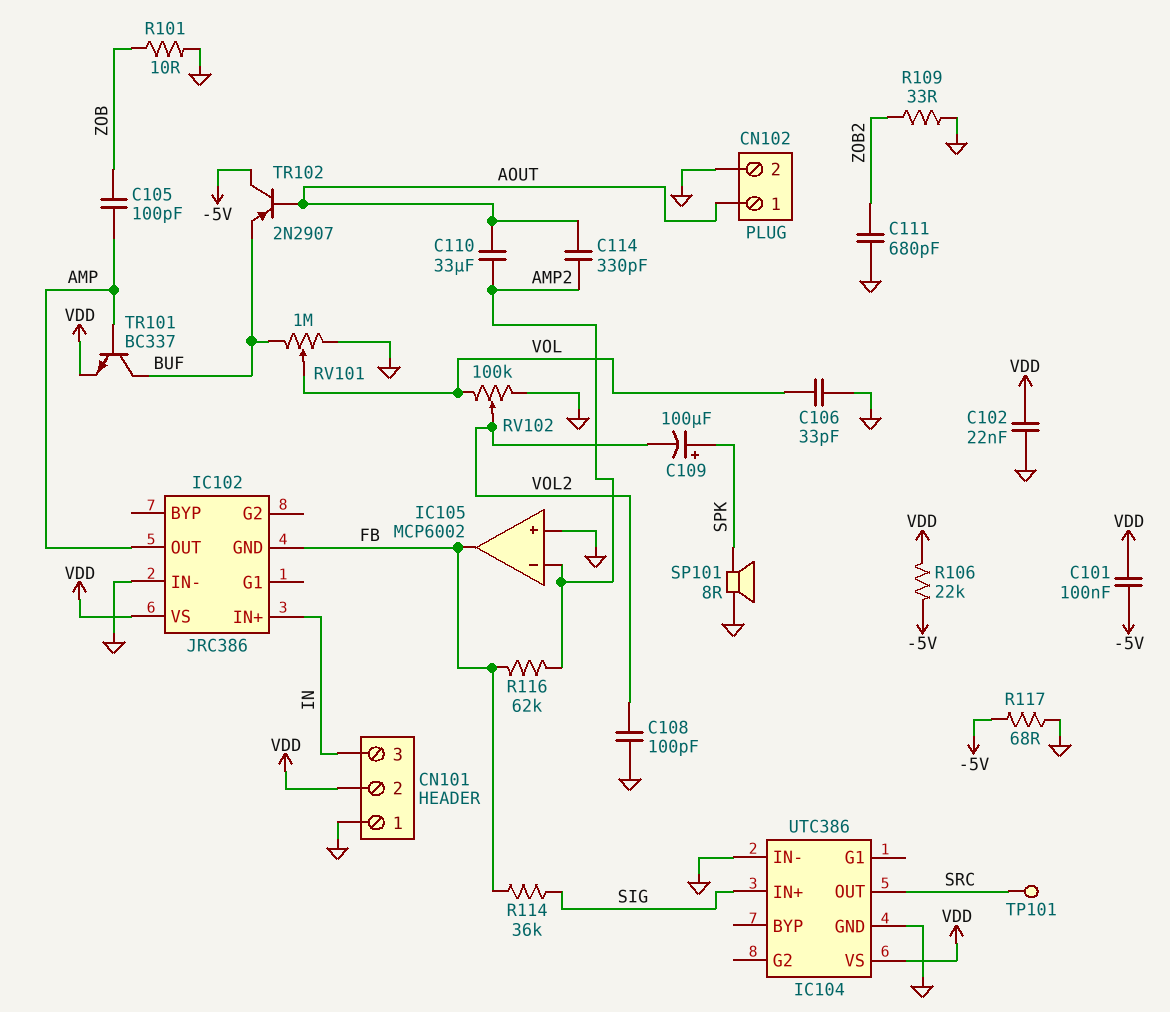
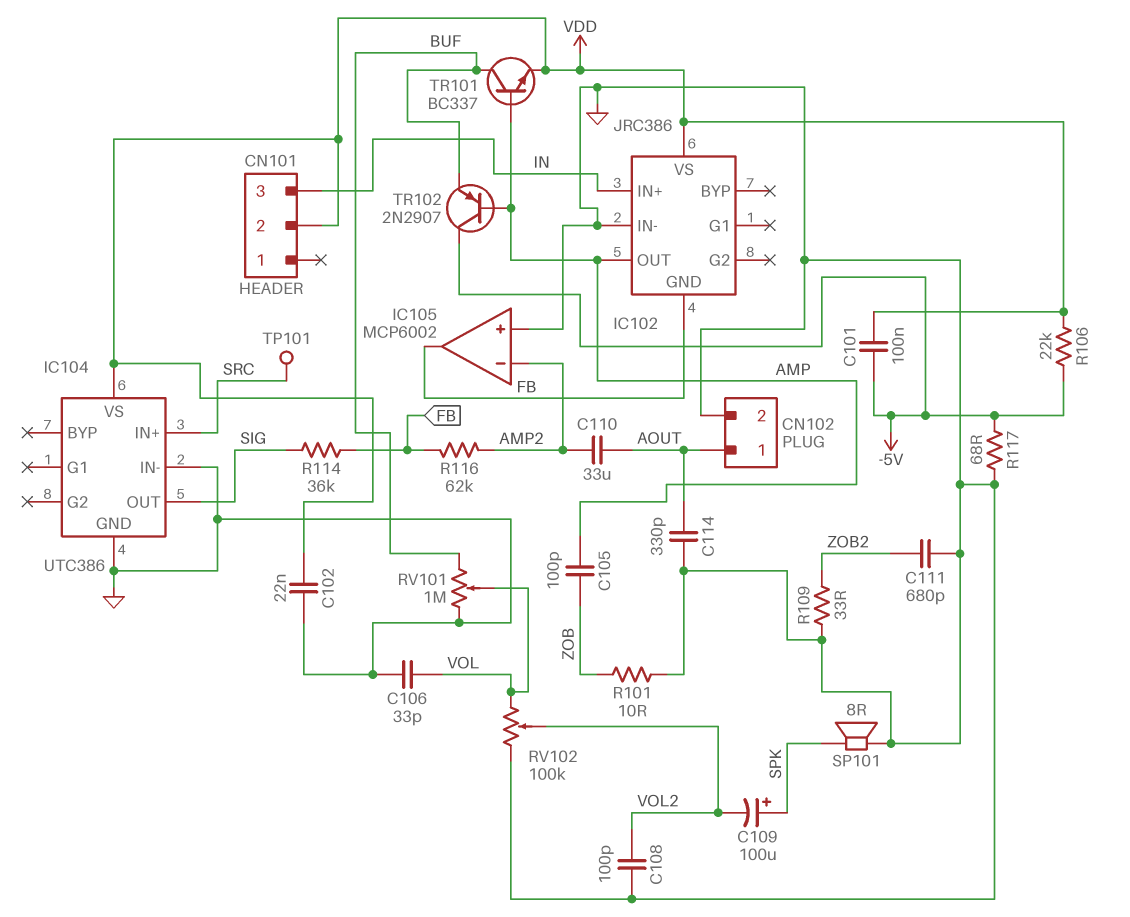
C114: 330pF (AMP2, AOUT) -> 330pF (AOUT, GND)
CN101 pin 1: GND -> none
IC104 pin IN+: SIG -> SRC
IC104 pin OUT: SRC -> SIG
TR102: PNP 2N2907 (B AOUT, C -5V, E BUF) -> PNP 2N2907 (B AMP, C -5V, E BUF)

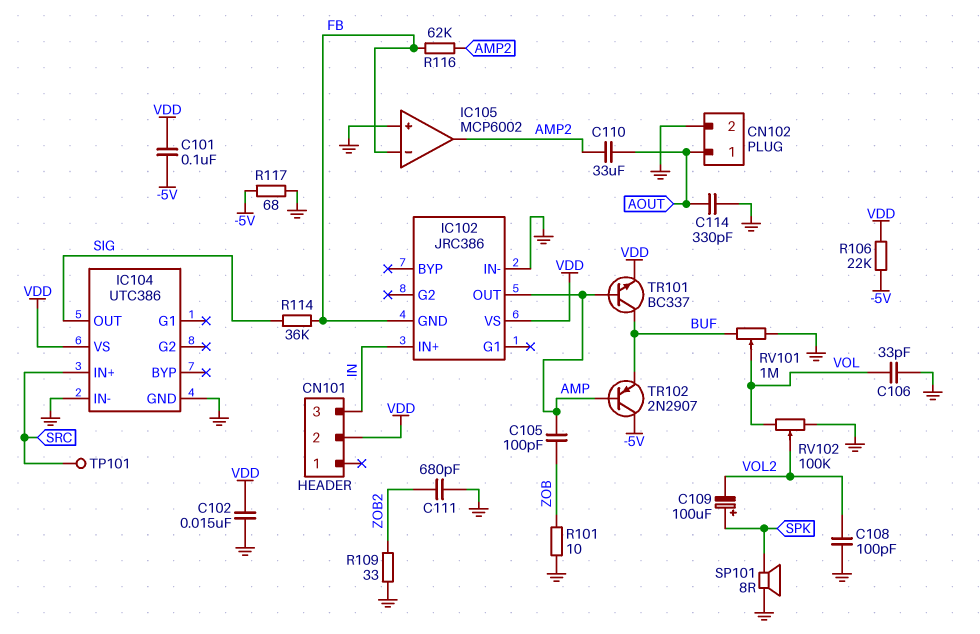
C102: 22nF (GND, VDD) -> 15nF (GND, VDD)
IC105 pin in-: AMP2 -> FB
IC105 pin out: FB -> AMP2

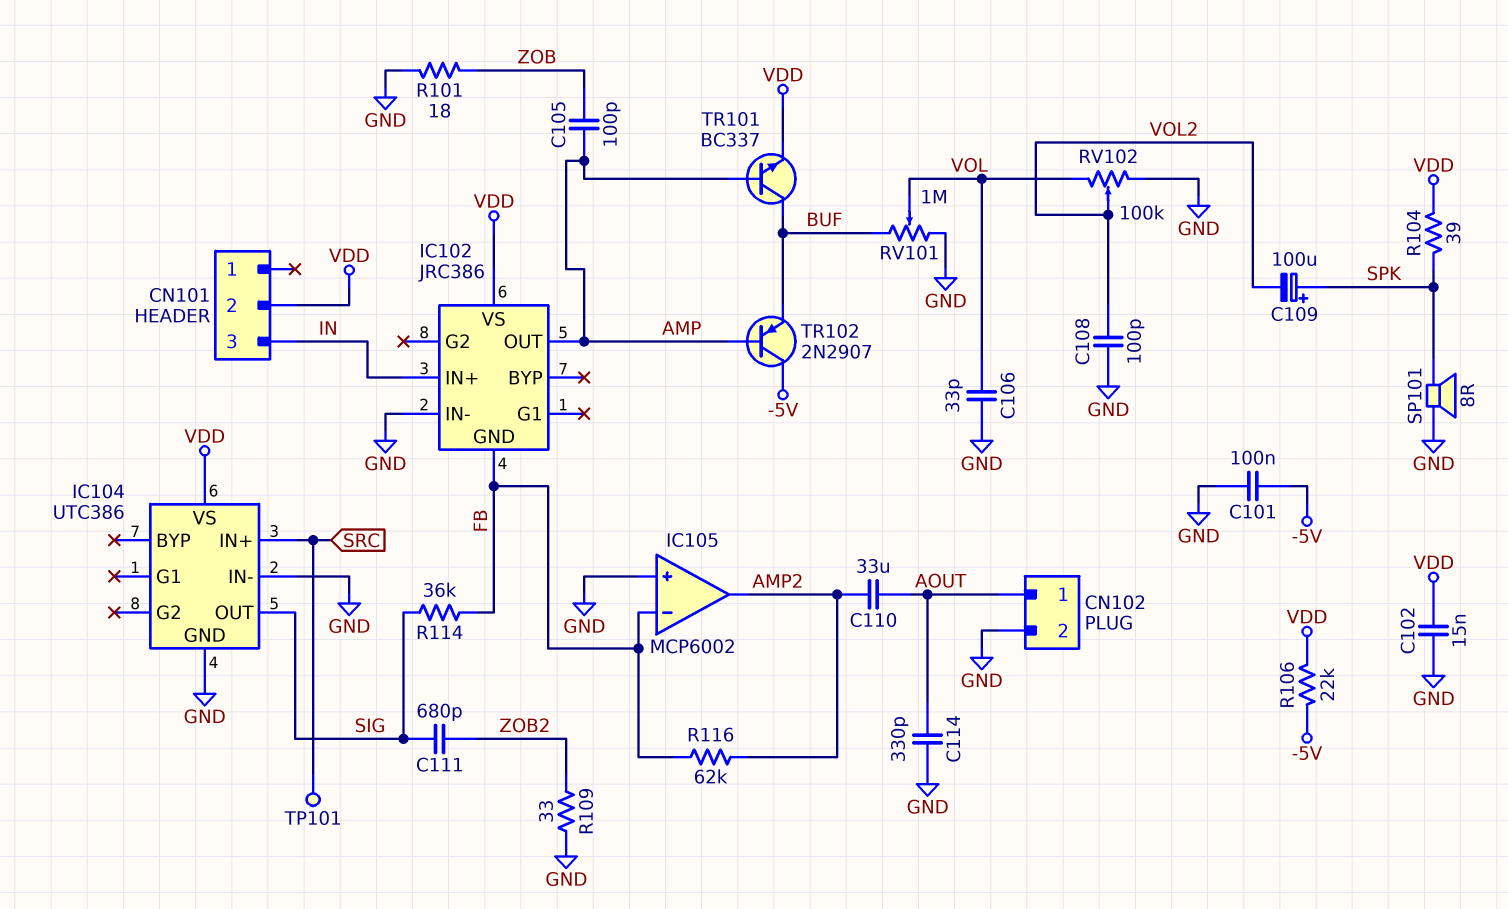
C101: 100nF (-5V, VDD) -> 100nF (-5V, GND)
C111: 680pF (GND, ZOB2) -> 680pF (SIG, ZOB2)
R101: 10 (GND, ZOB) -> 18 (GND, ZOB)
R104: none -> 39 (SPK, VDD)
R117: 68 (-5V, GND) -> none

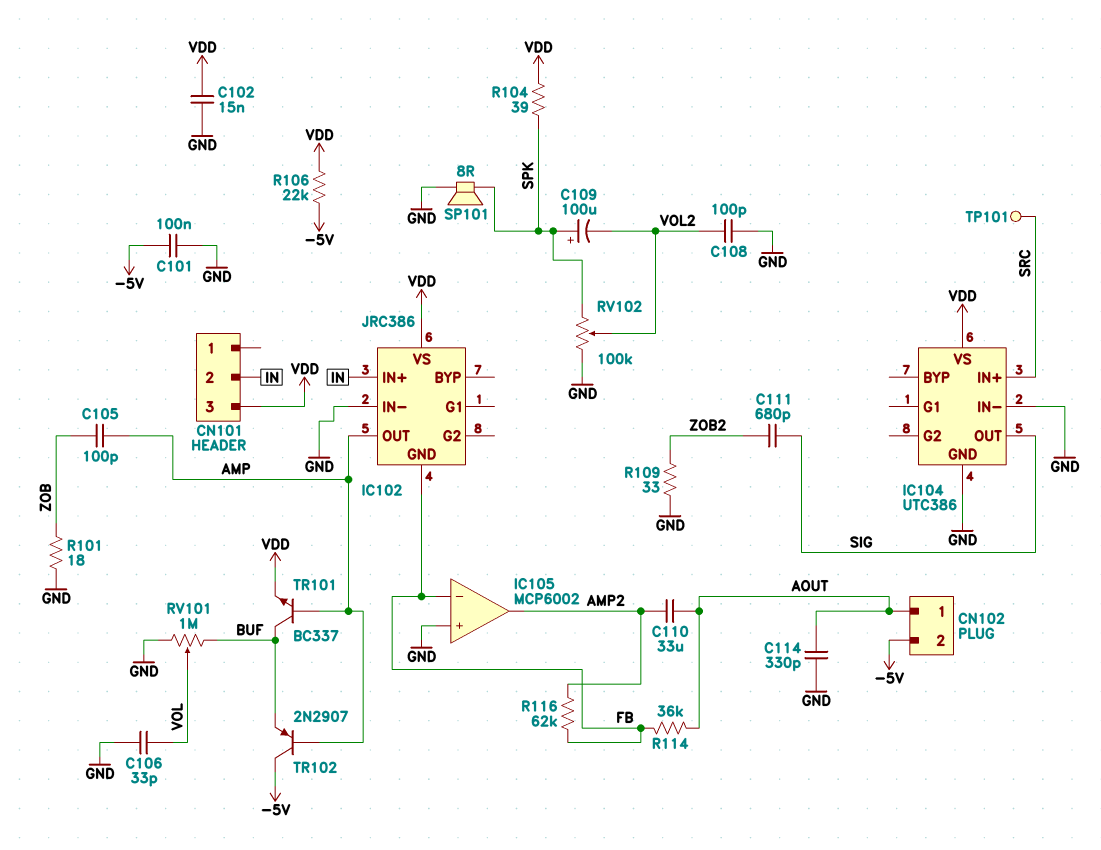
CN101 pin 2: VDD -> IN
CN101 pin 3: IN -> VDD
CN102 pin 2: GND -> -5V
R114: 36k (FB, SIG) -> 36k (AOUT, FB)
RV102: 100k (GND, VOL, wiper VOL2) -> 100k (GND, SPK, wiper VOL2)

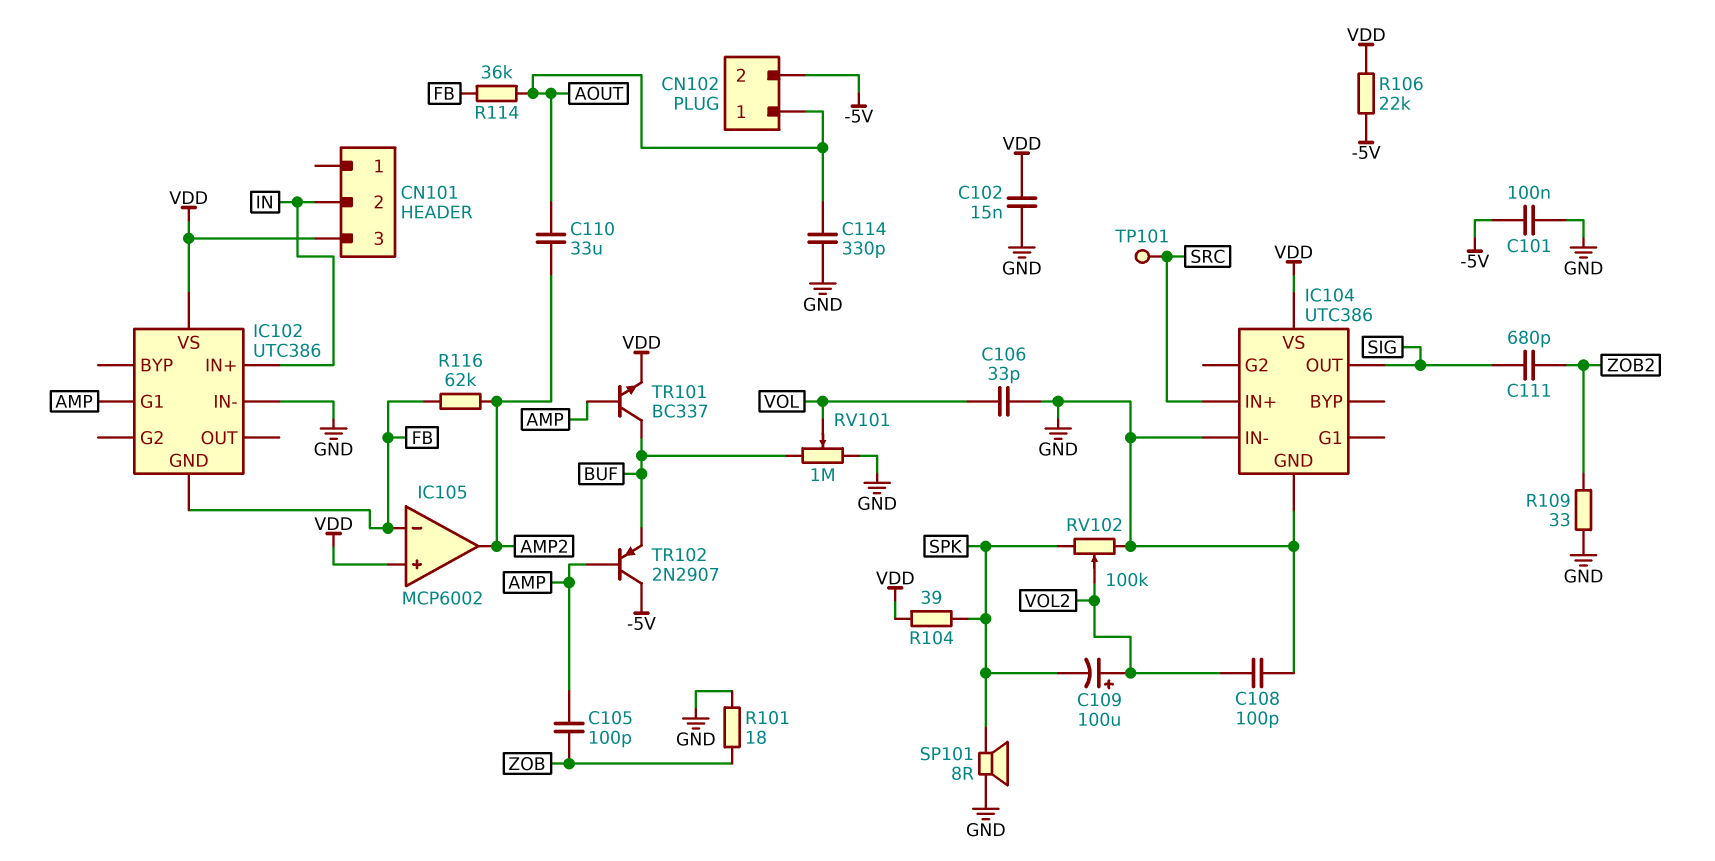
C109: 100uF (plus SPK, minus VOL2) -> 100uF (plus VOL2, minus SPK)
IC102: JRC386 -> UTC386
IC102 pin G1: none -> AMP
IC102 pin OUT: AMP -> none
IC105 pin in+: GND -> VDD

